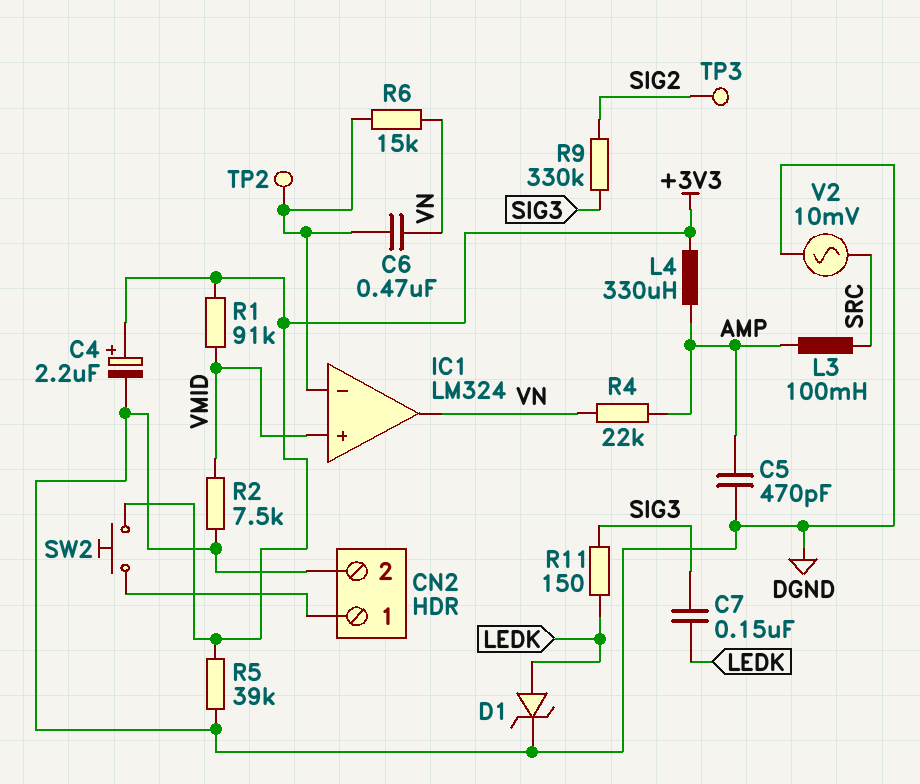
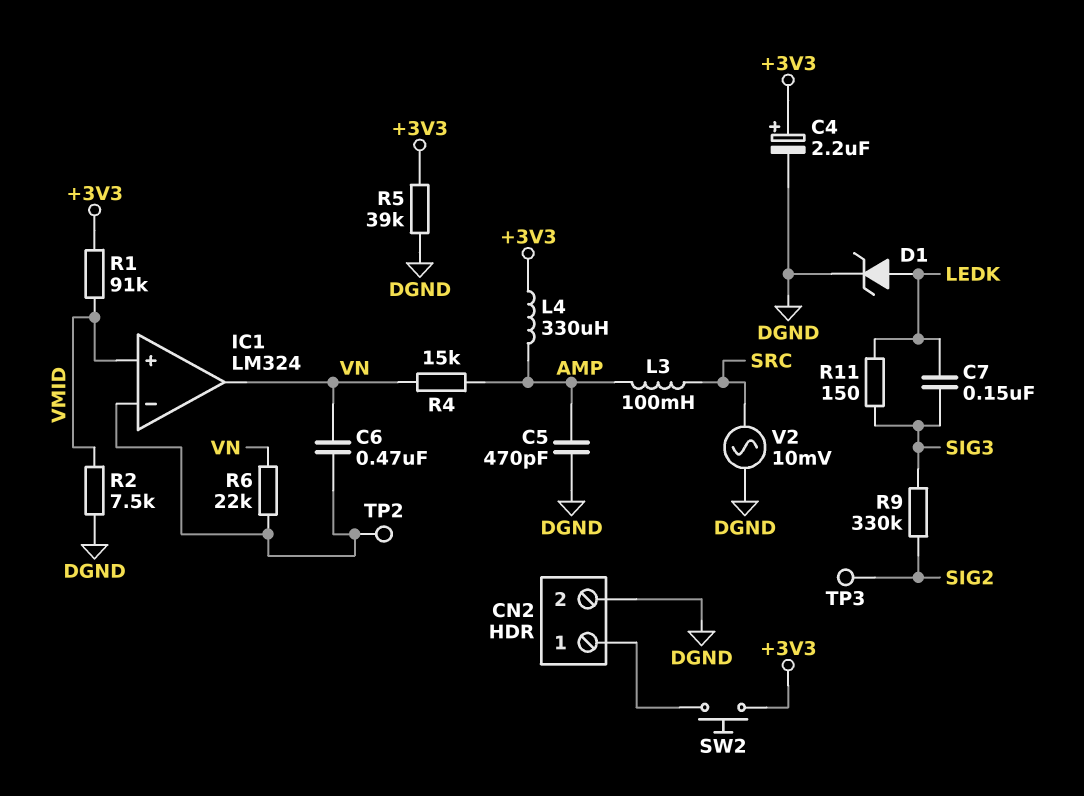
R4: 22k (AMP, VN) -> 15k (AMP, VN)
R6: 15k (IC1/in-, VN) -> 22k (IC1/in-, VN)

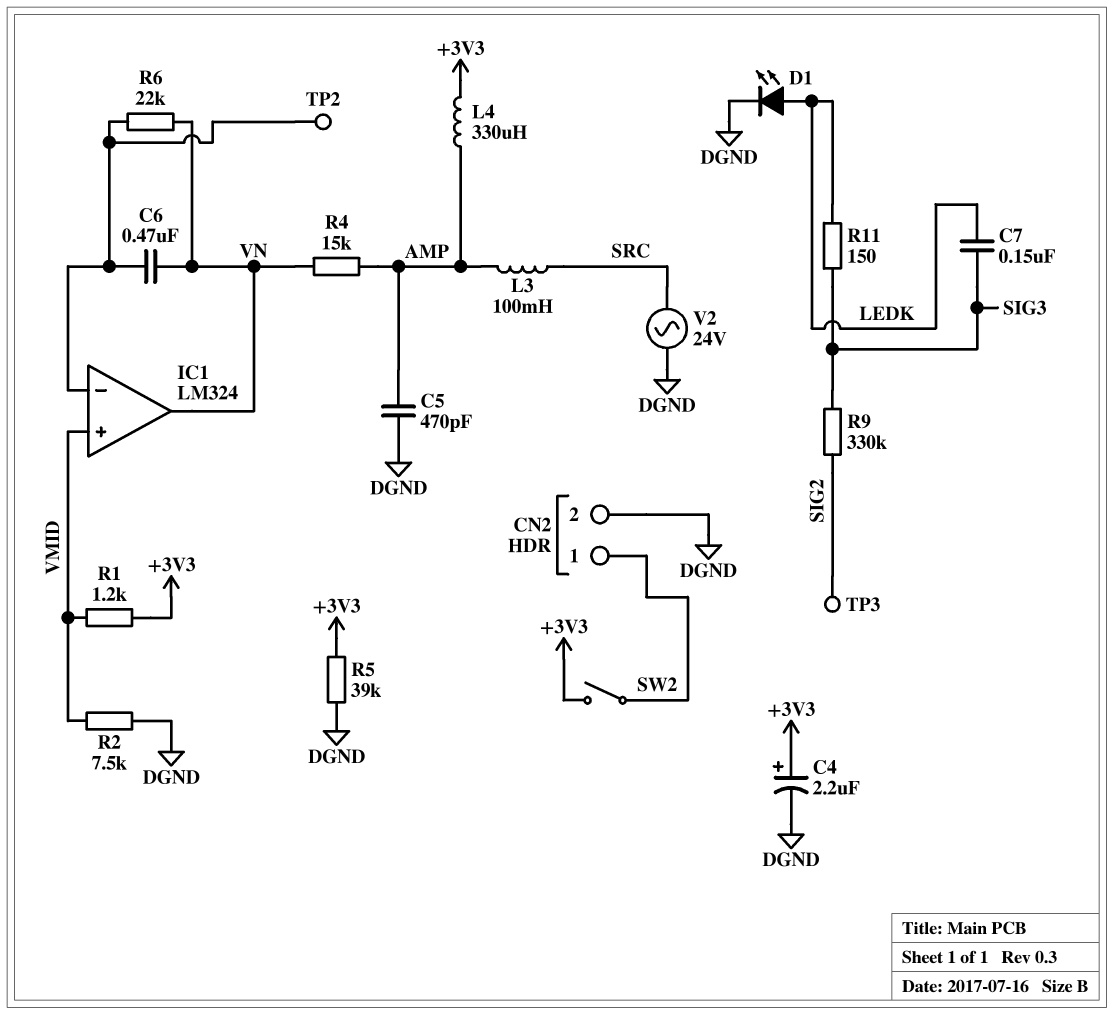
D1: zener (A LEDK, K DGND) -> LED (A LEDK, K DGND)
R1: 91k (+3V3, VMID) -> 1.2k (+3V3, VMID)
SW2: button (+3V3, CN2/1) -> switch (+3V3, CN2/1)
V2: AC 10mV (DGND, SRC) -> AC 24V (DGND, SRC)

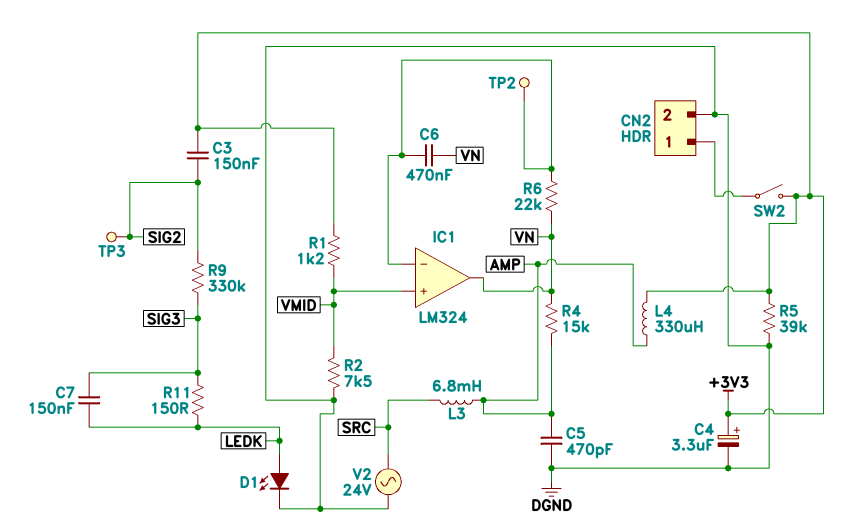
C3: none -> 150nF (+3V3, SIG2)
C4: 2.2uF (plus +3V3, minus DGND) -> 3.3uF (plus +3V3, minus DGND)
L3: 100mH (AMP, SRC) -> 6.8mH (AMP, SRC)

